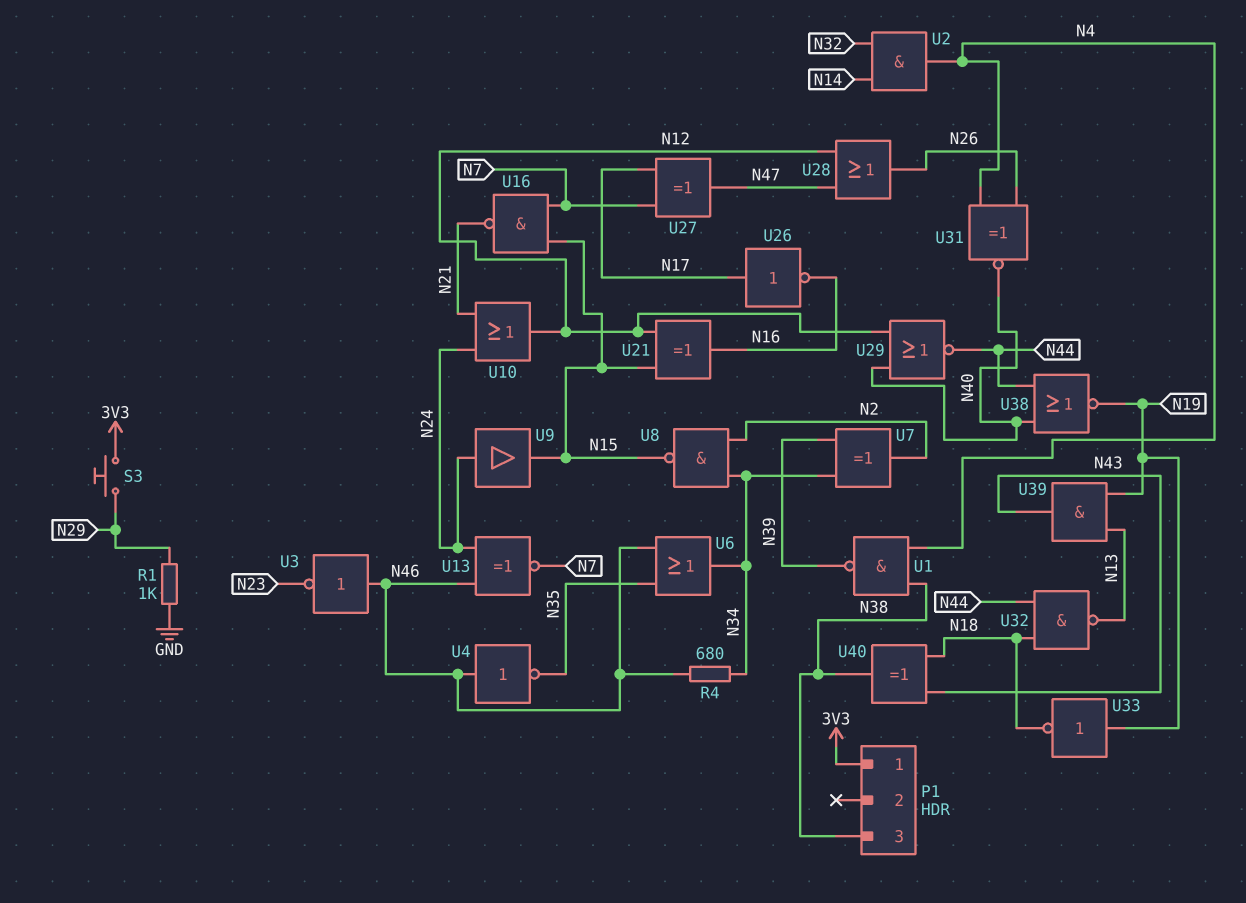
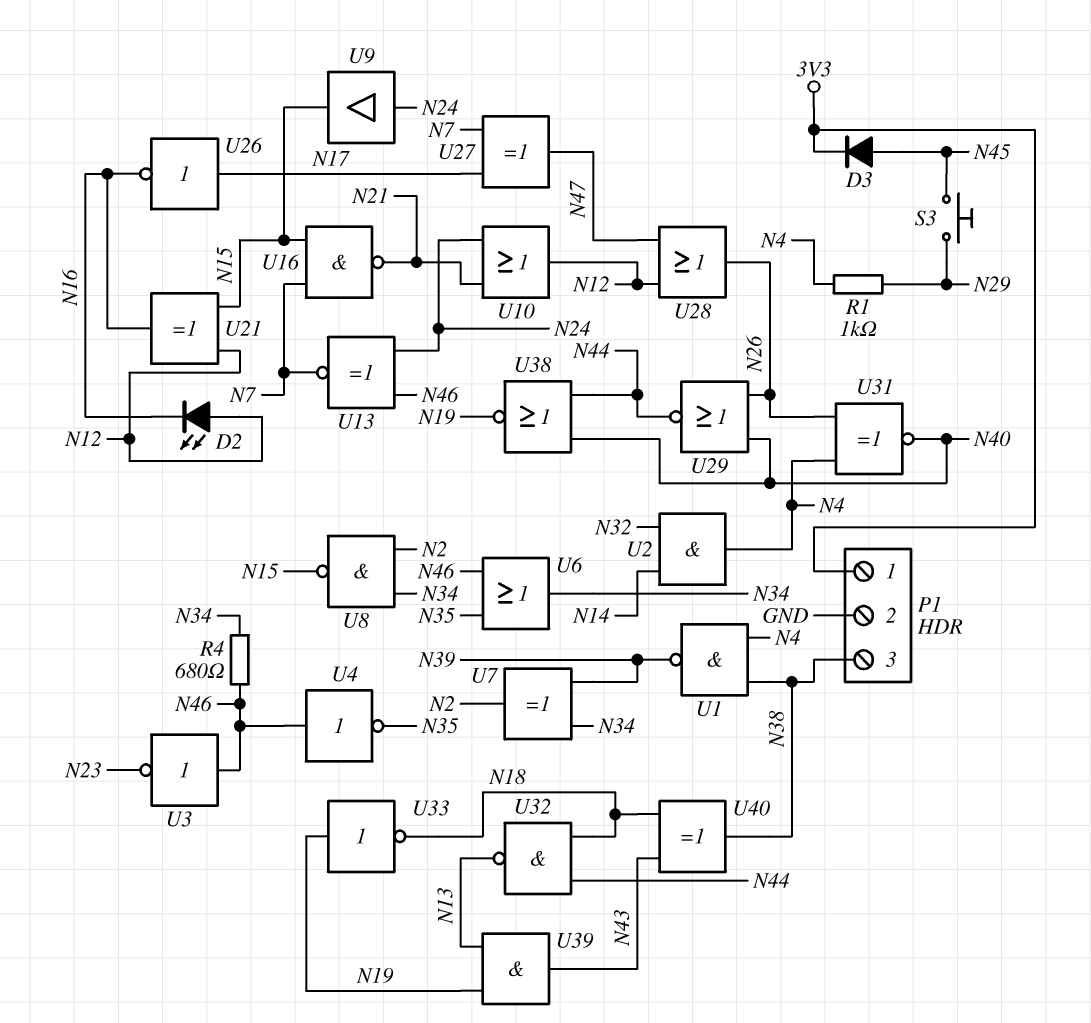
D2: none -> LED (A N12, K N16)
D3: none -> diode (A N45, K 3V3)
P1 pin 2: none -> GND
R1: 1k (GND, N29) -> 1k (N4, N29)
S3: button (3V3, N29) -> button (N29, N45)
U29: NOR (in N12, in N40, out N44) -> NOR (in N26, in N40, out N44)

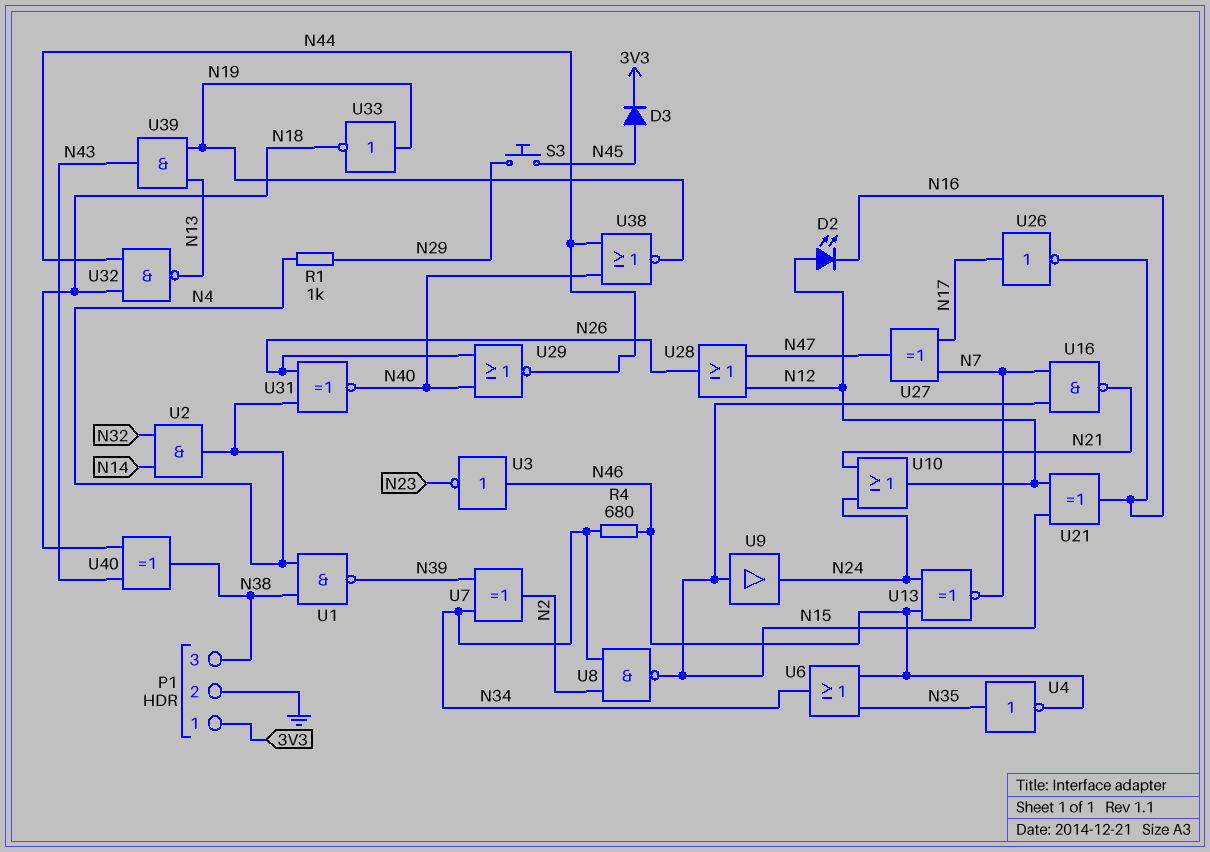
U4: NOT (in N46, out N35) -> NOT (in N35, out N46)
U9: buffer (in N24, out N15) -> buffer (in N15, out N24)

